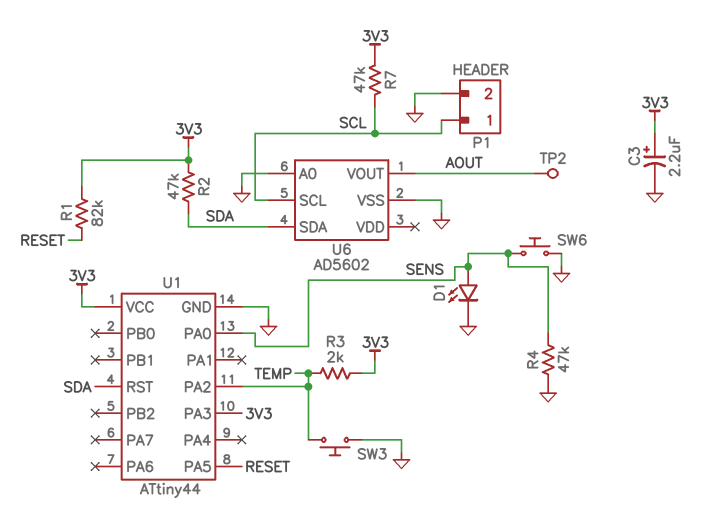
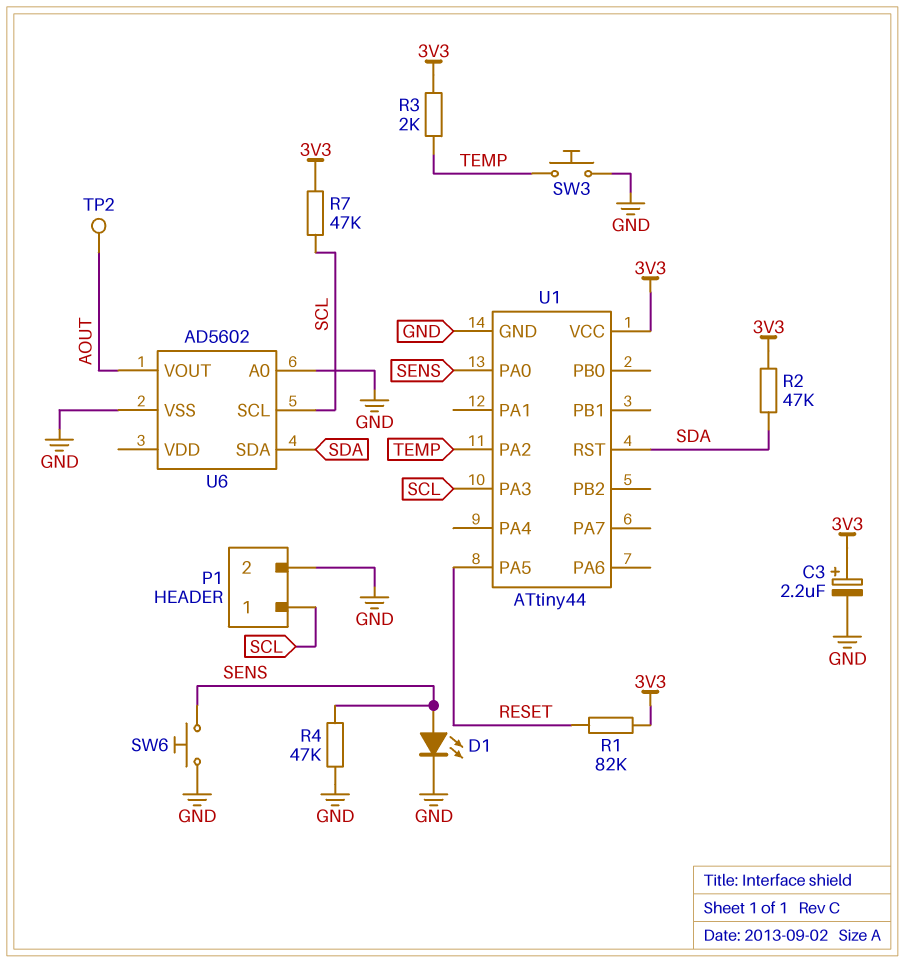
U1 pin PA3: 3V3 -> SCL

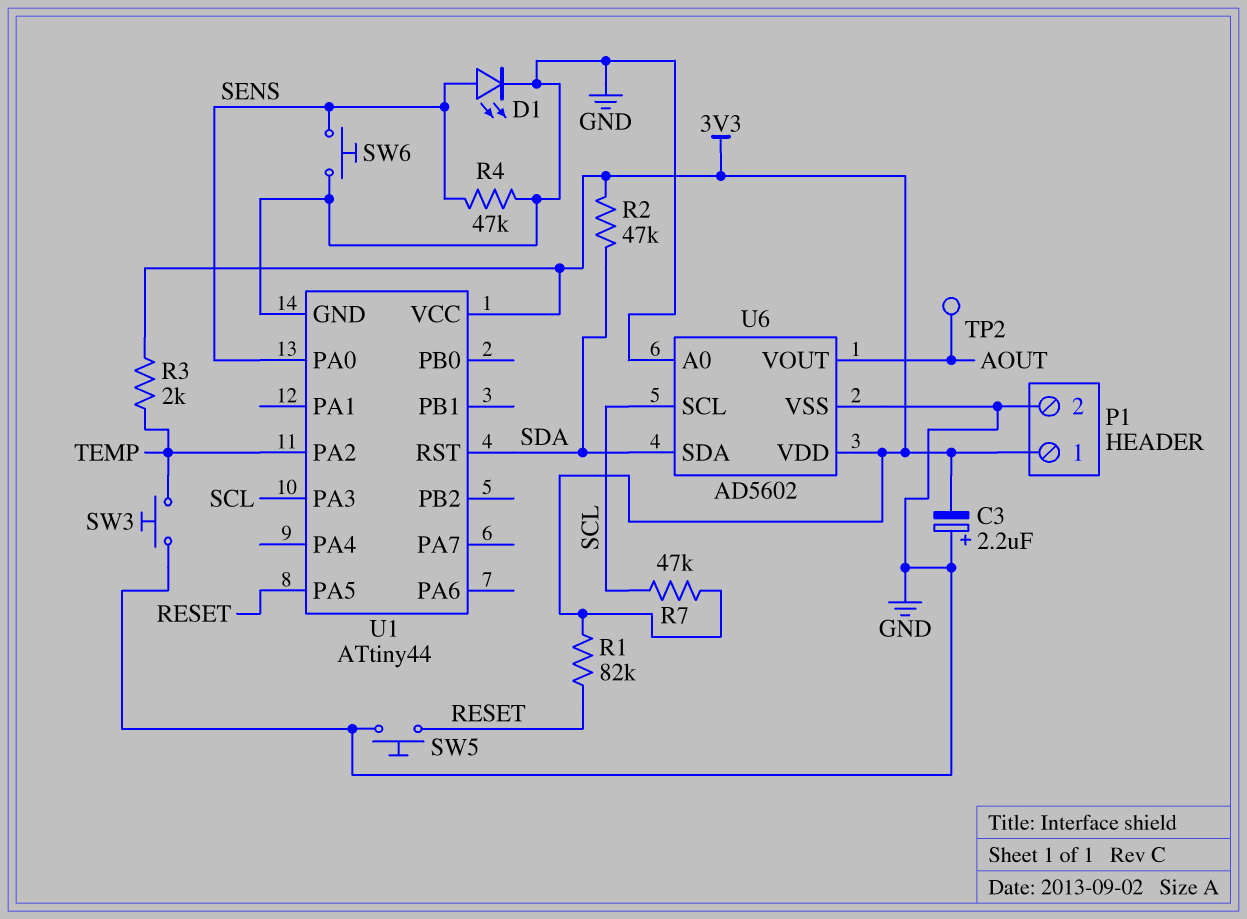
C3: 2.2uF (plus 3V3, minus GND) -> 2.2uF (plus GND, minus 3V3)
P1 pin 1: SCL -> 3V3
SW5: none -> button (GND, RESET)
U6 pin VDD: none -> 3V3

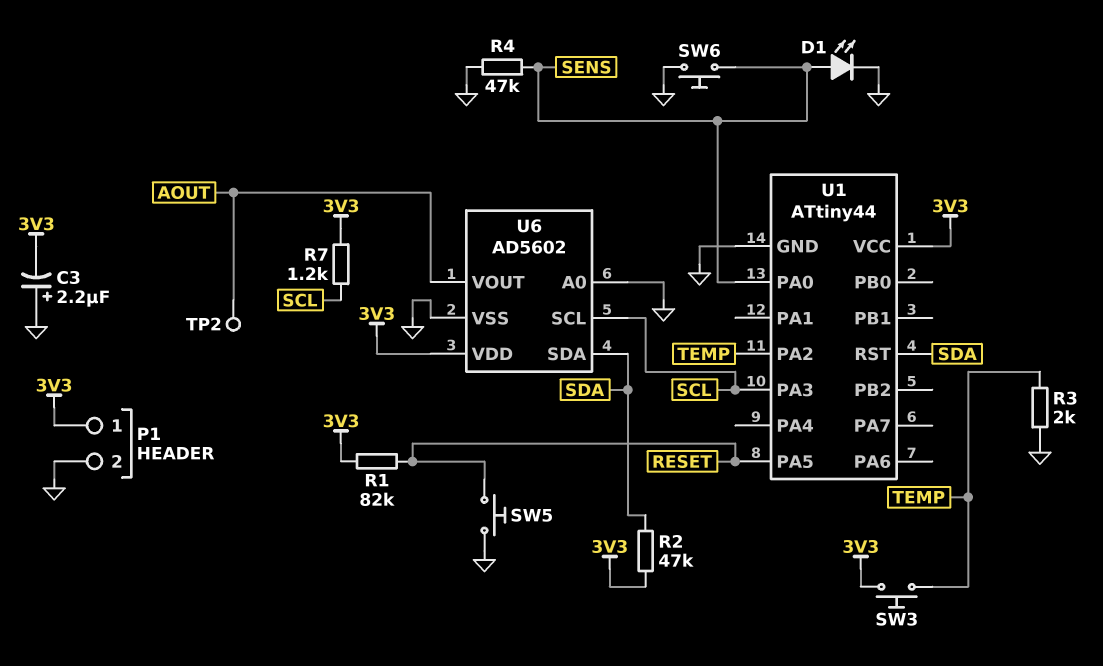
R3: 2k (3V3, TEMP) -> 2k (GND, TEMP)
R7: 47k (3V3, SCL) -> 1.2k (3V3, SCL)
SW3: button (GND, TEMP) -> button (3V3, TEMP)

